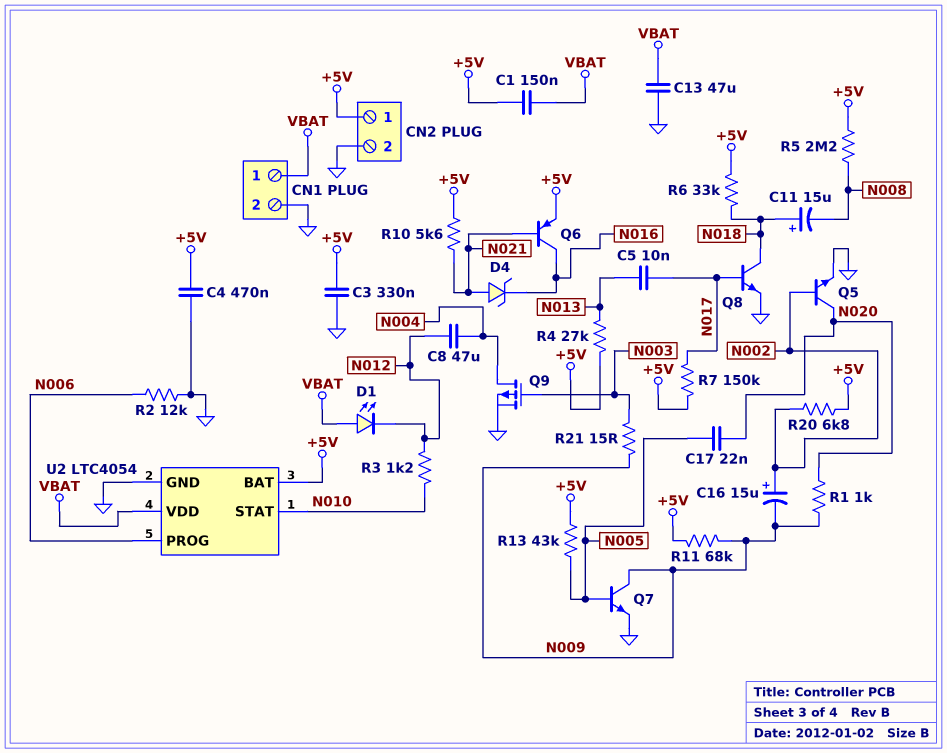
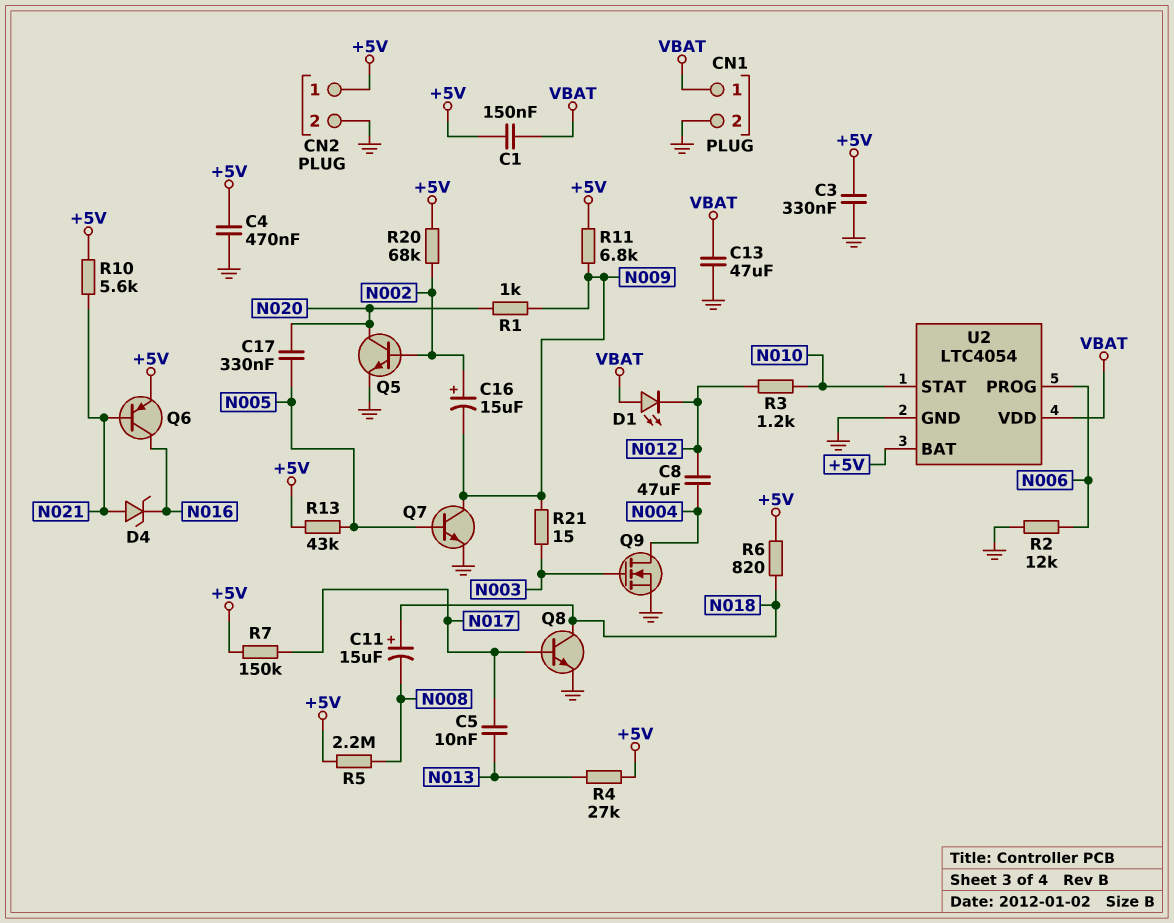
C17: 22nF (N005, N020) -> 330nF (N005, N020)
Q9: PMOS (G N003, D N004, S GND) -> NMOS (G N003, D N004, S GND)
R6: 33k (+5V, N018) -> 820 (+5V, N018)
R11: 68k (+5V, N009) -> 6.8k (+5V, N009)
R20: 6.8k (+5V, N002) -> 68k (+5V, N002)

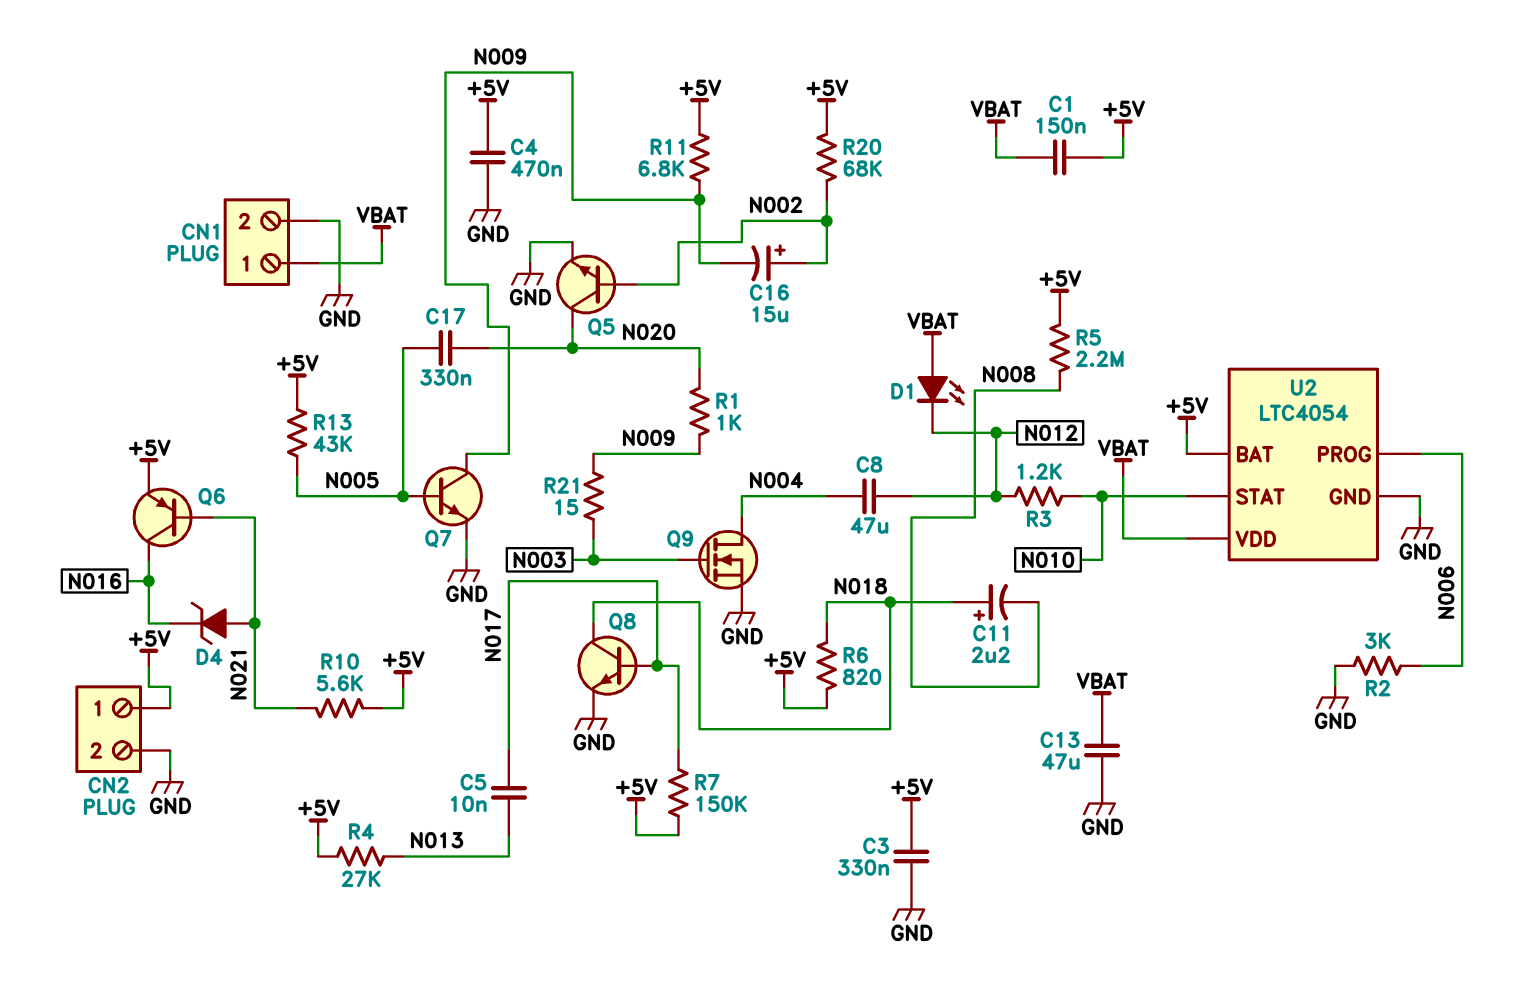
C11: 15uF (plus N018, minus N008) -> 2.2uF (plus N018, minus N008)
R2: 12k (GND, N006) -> 3k (GND, N006)

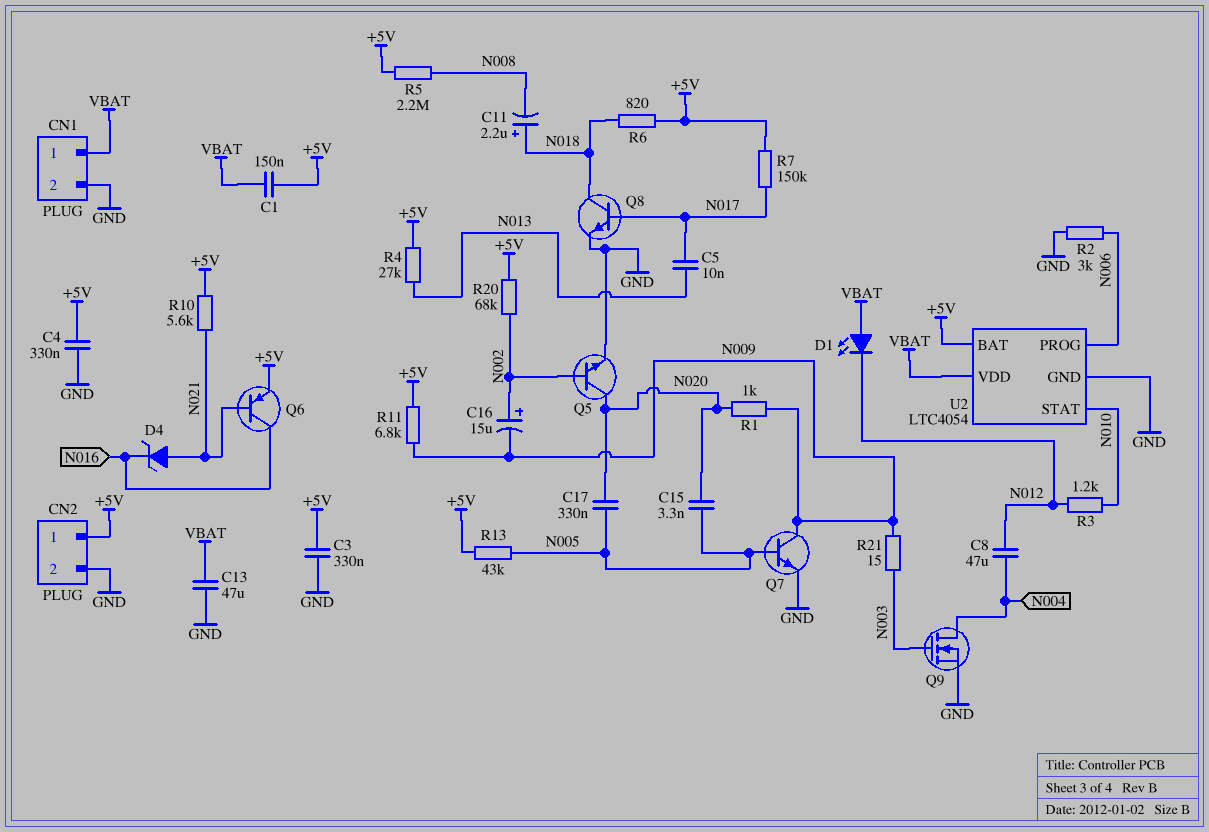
C4: 470nF (+5V, GND) -> 330nF (+5V, GND)
C15: none -> 3.3nF (N005, N020)

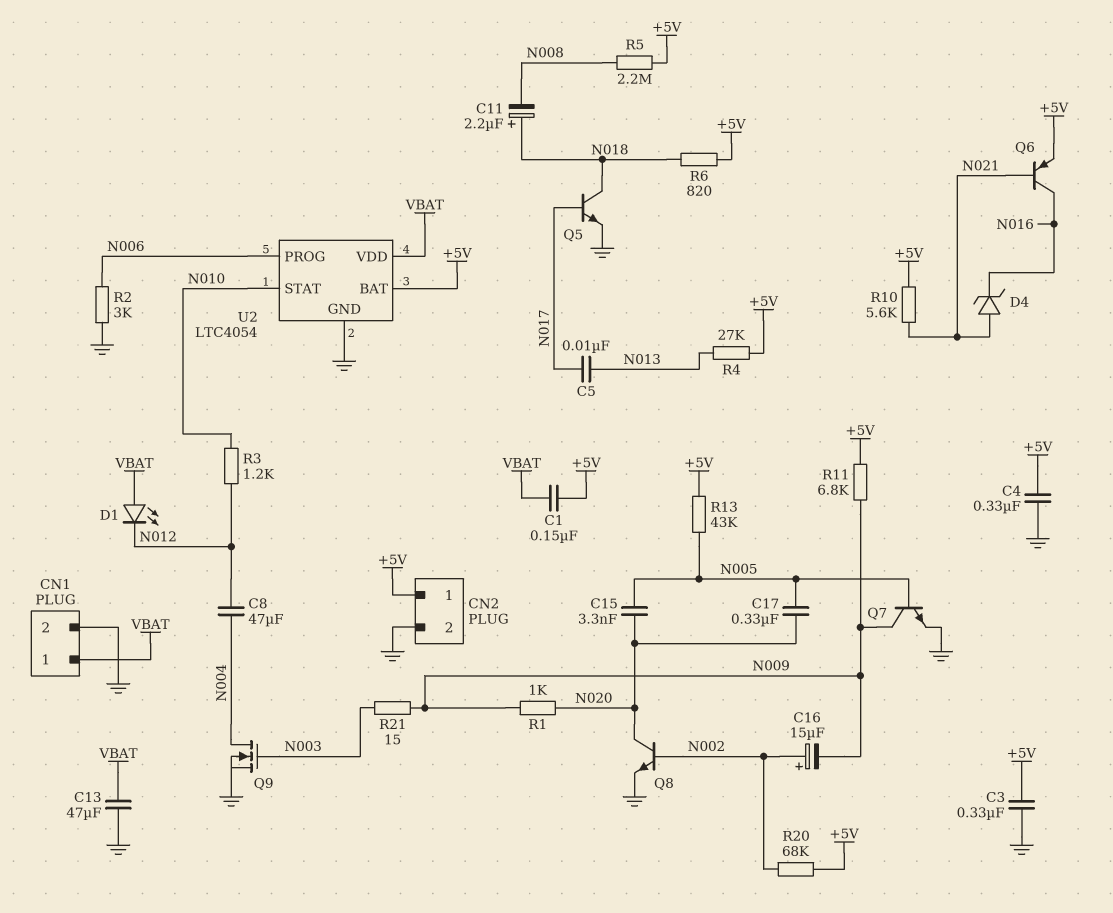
Q5: NPN (B N002, C N020, E GND) -> NPN (B N017, C N018, E GND)
Q8: NPN (B N017, C N018, E GND) -> NPN (B N002, C N020, E GND)
R7: 150k (+5V, N017) -> none

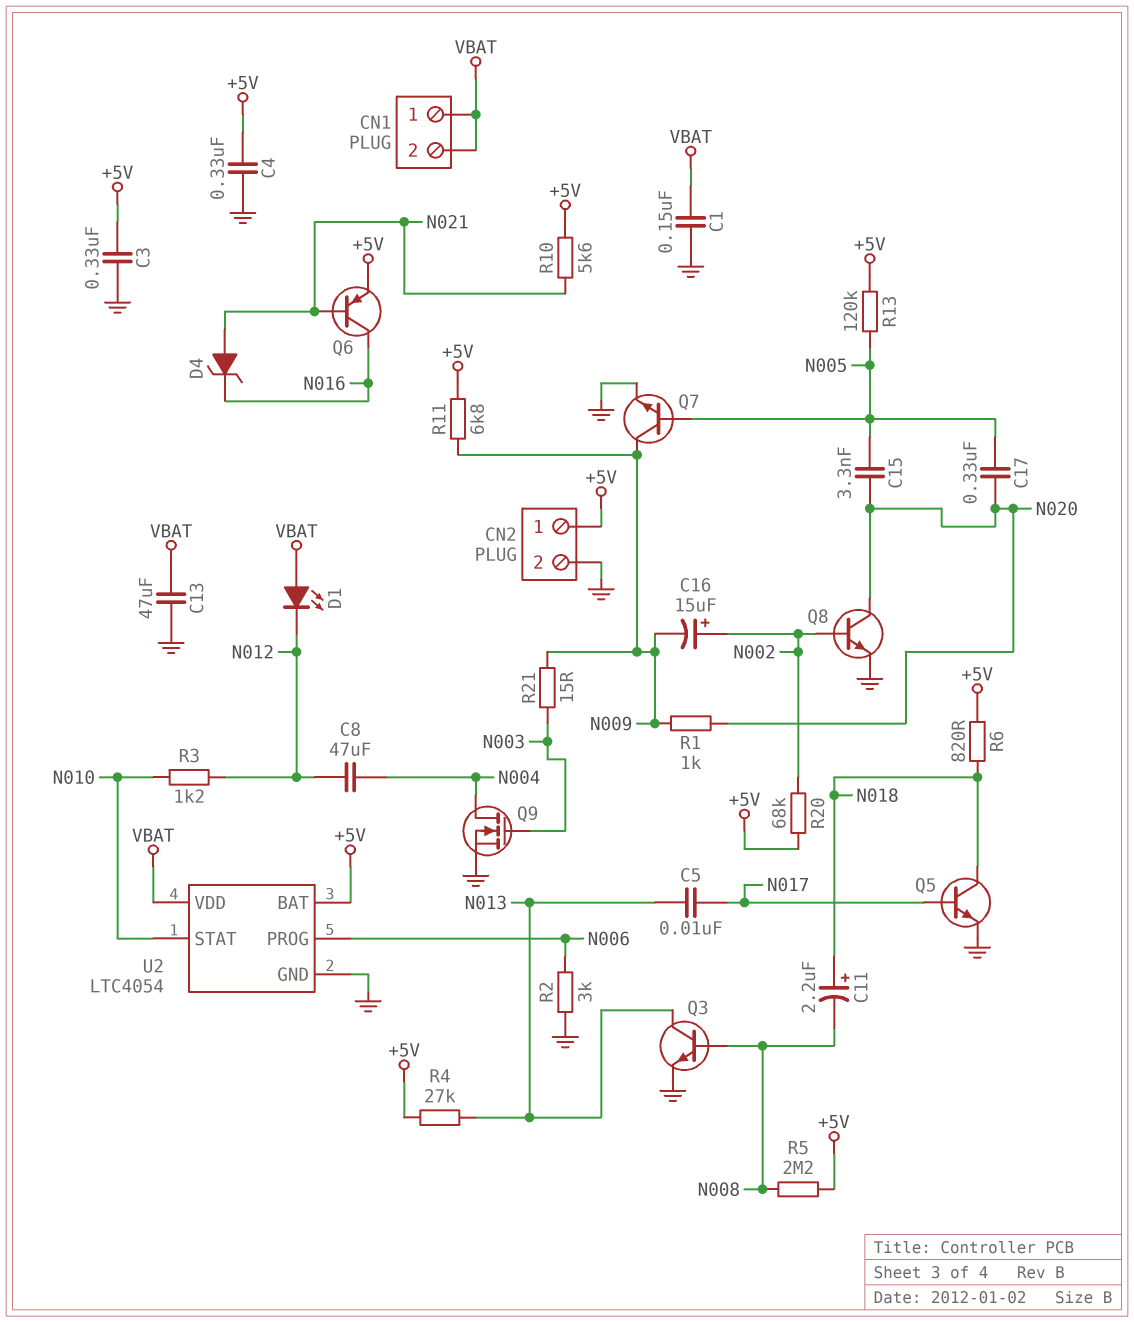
C1: 150nF (+5V, VBAT) -> 150nF (GND, VBAT)
CN1 pin 2: GND -> VBAT
Q3: none -> NPN (B N008, C N013, E GND)
R13: 43k (+5V, N005) -> 120k (+5V, N005)

